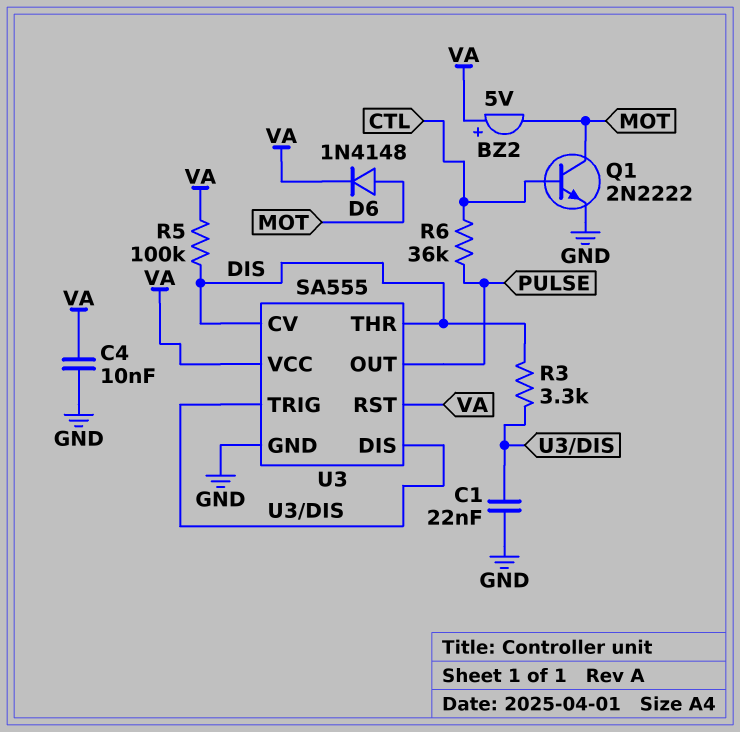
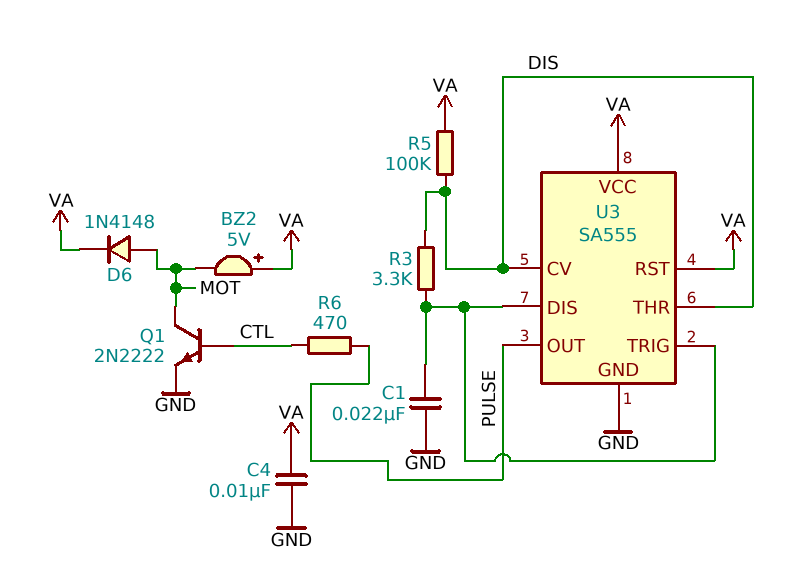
R6: 36k (CTL, PULSE) -> 470 (CTL, PULSE)

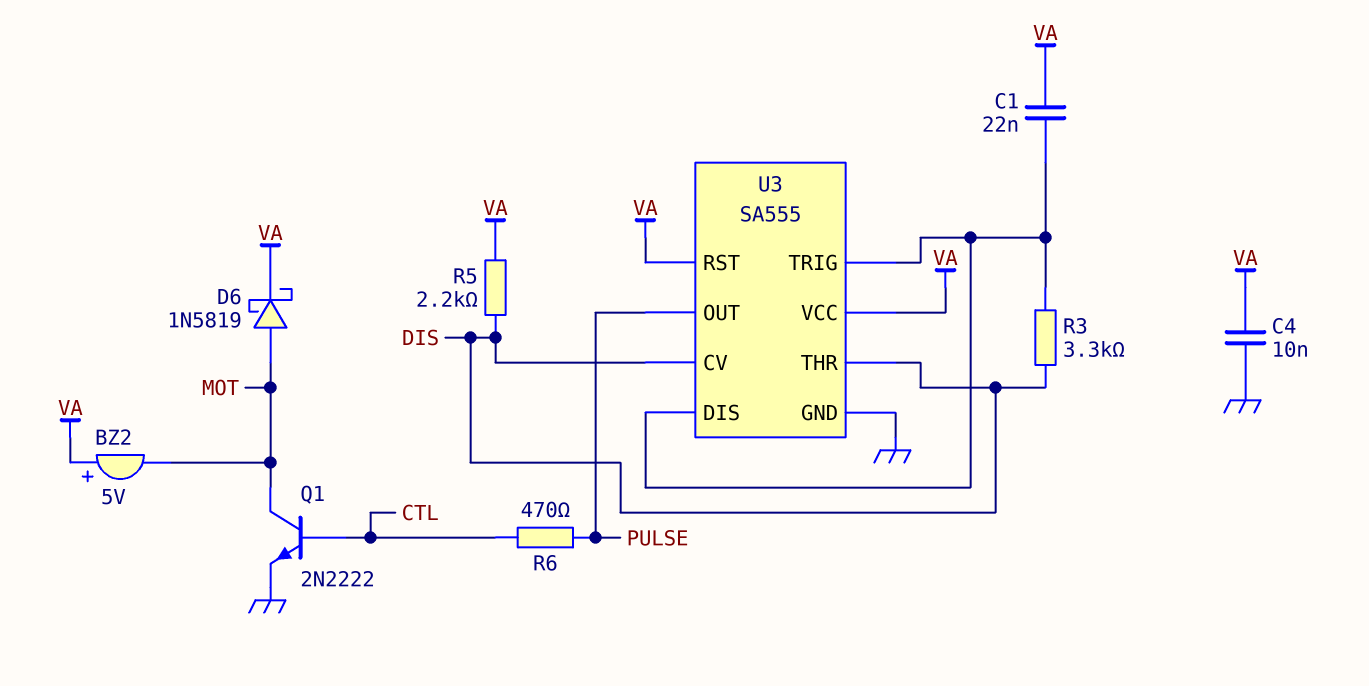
C1: 22nF (GND, U3/DIS) -> 22nF (U3/DIS, VA)
D6: diode 1N4148 (A MOT, K VA) -> schottky 1N5819 (A MOT, K VA)
R5: 100k (DIS, VA) -> 2.2k (DIS, VA)

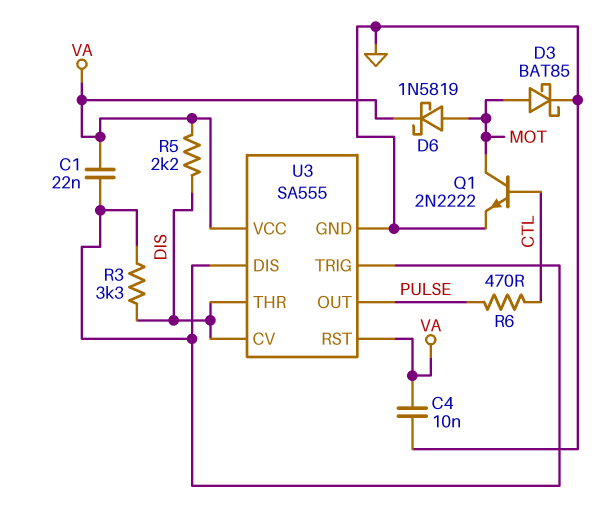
BZ2: buzzer 5V (plus VA, minus MOT) -> none
D3: none -> schottky BAT85 (A MOT, K GND)

